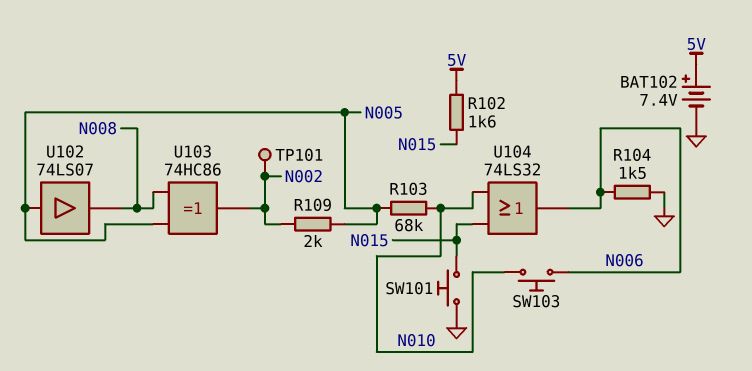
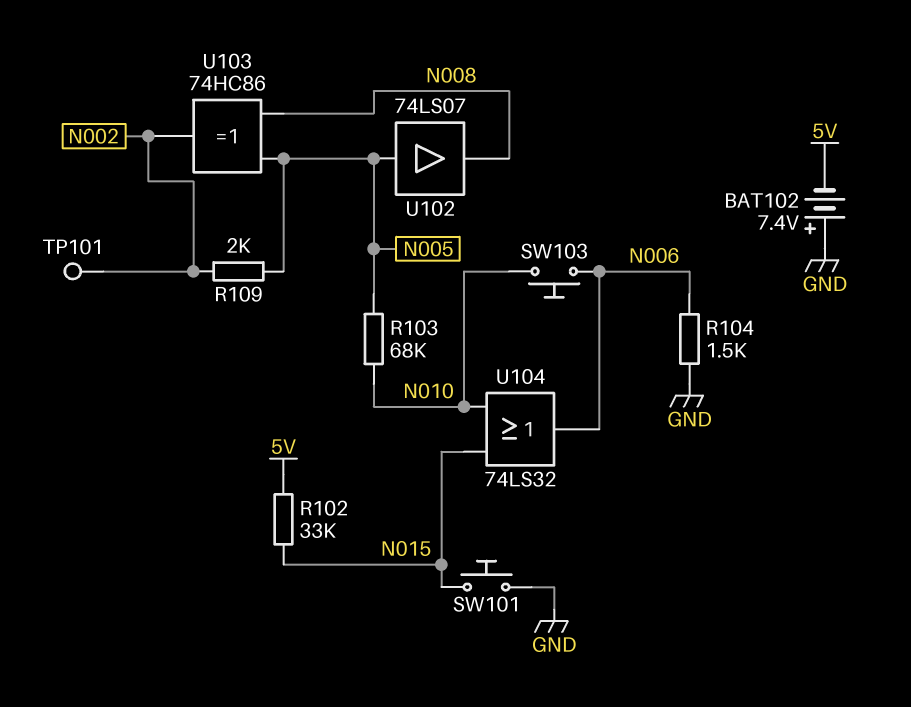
BAT102: 7.4V (plus 5V, minus GND) -> 7.4V (plus GND, minus 5V)
R102: 1.6k (5V, N015) -> 33k (5V, N015)

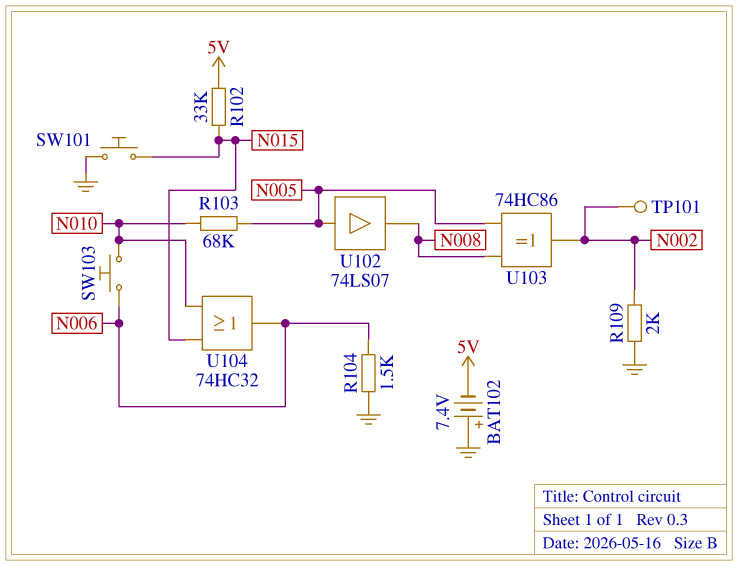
R109: 2k (N002, N005) -> 2k (GND, N002)
U104: OR 74LS32 (in N010, in N015, out N006) -> OR 74HC32 (in N010, in N015, out N006)

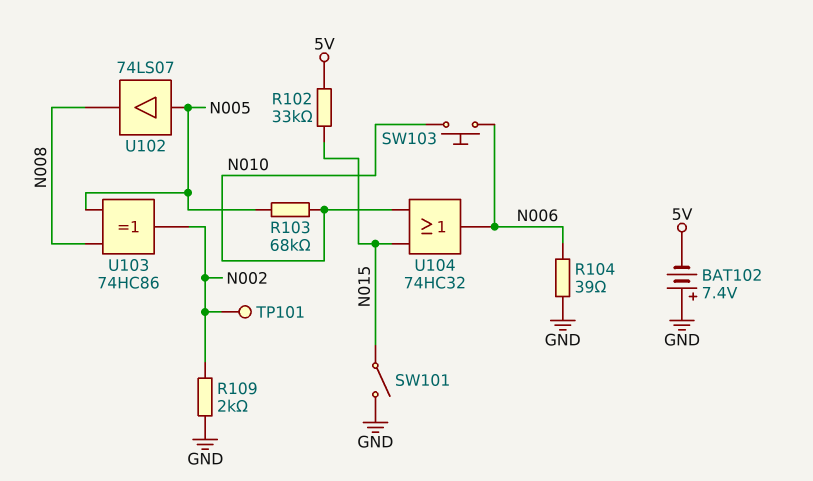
R104: 1.5k (GND, N006) -> 39 (GND, N006)
SW101: button (GND, N015) -> switch (GND, N015)

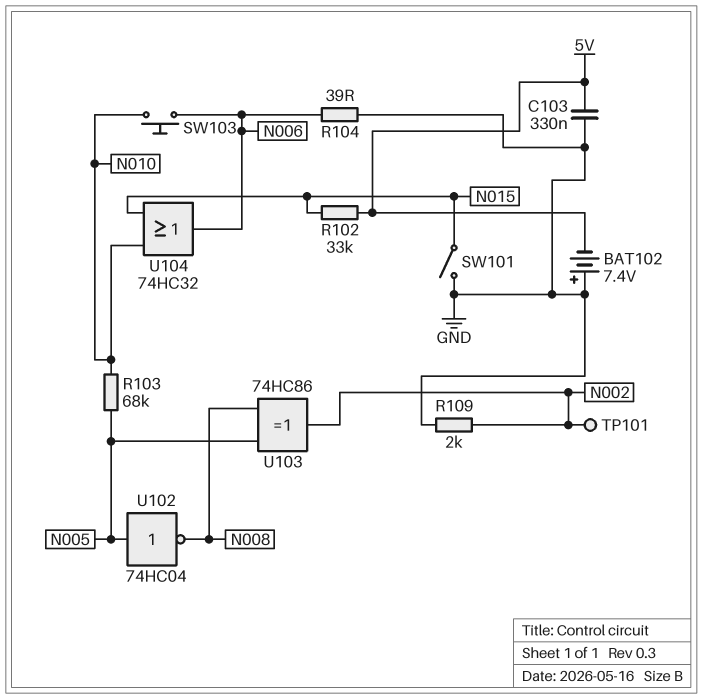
C103: none -> 330nF (5V, GND)
U102: buffer 74LS07 (in N005, out N008) -> NOT 74HC04 (in N005, out N008)

